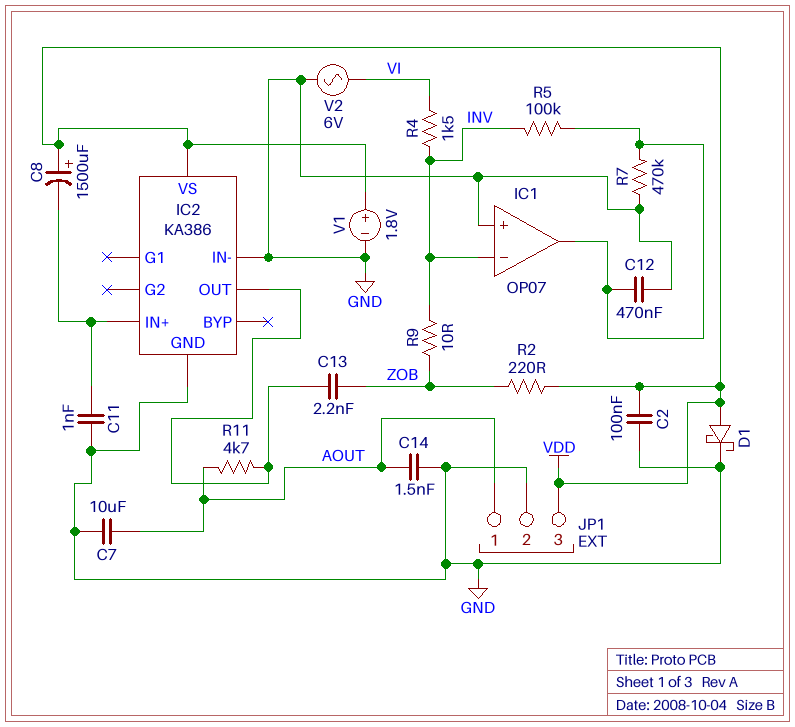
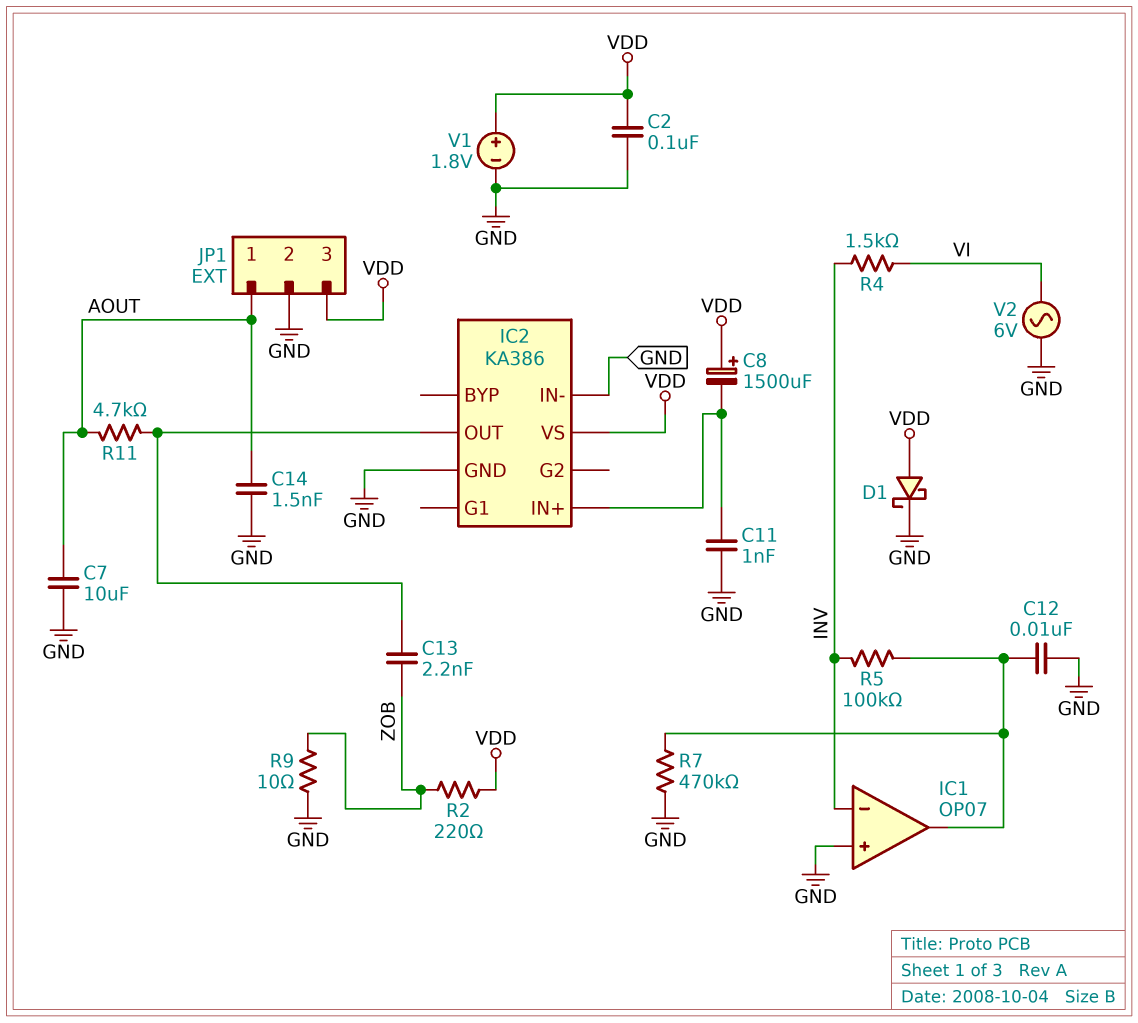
C12: 470nF (GND, IC1/out) -> 10nF (GND, IC1/out)
R9: 10 (INV, ZOB) -> 10 (GND, ZOB)

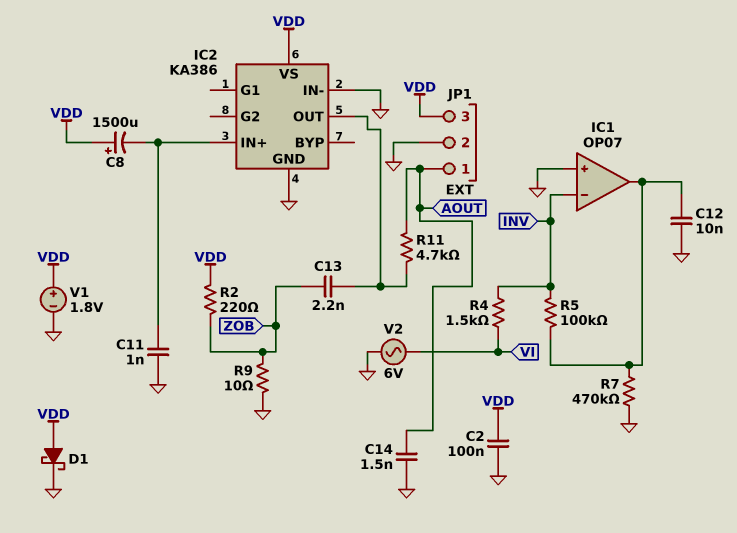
C7: 10uF (AOUT, GND) -> none

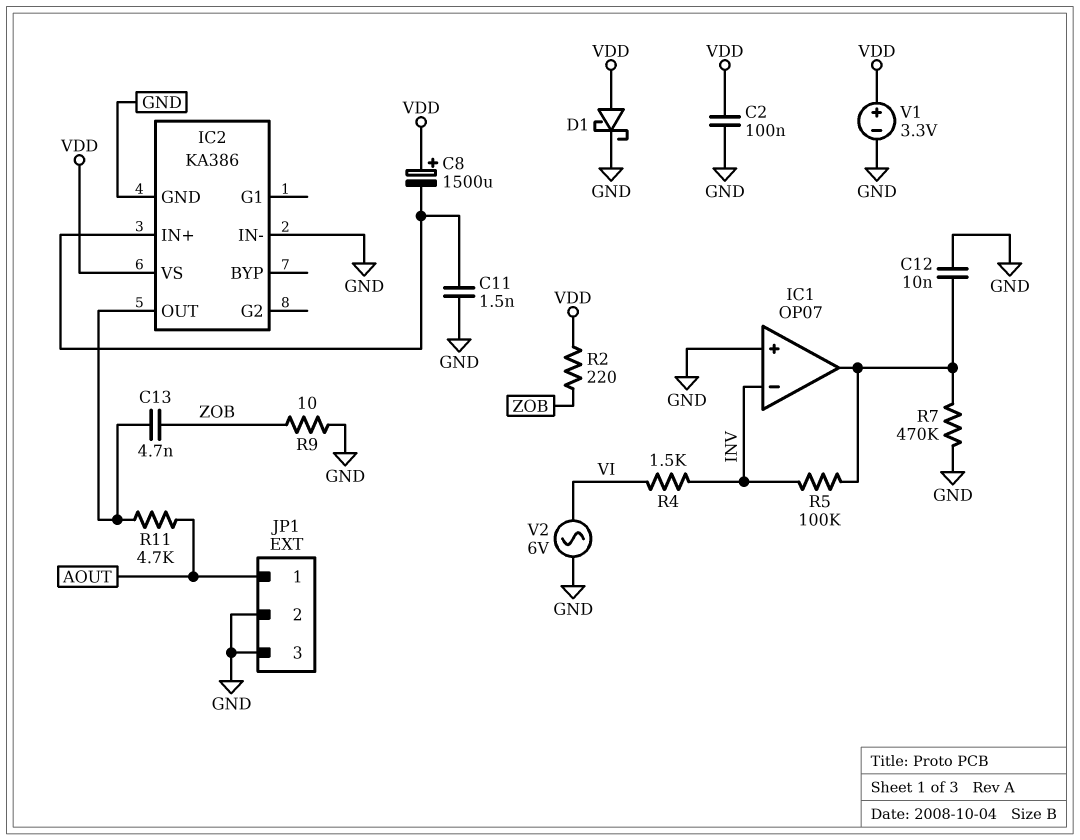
C11: 1nF (GND, IC2/IN+) -> 1.5nF (GND, IC2/IN+)
C13: 2.2nF (IC2/OUT, ZOB) -> 4.7nF (IC2/OUT, ZOB)
C14: 1.5nF (AOUT, GND) -> none
JP1 pin 3: VDD -> GND
V1: 1.8V (plus VDD, minus GND) -> 3.3V (plus VDD, minus GND)

